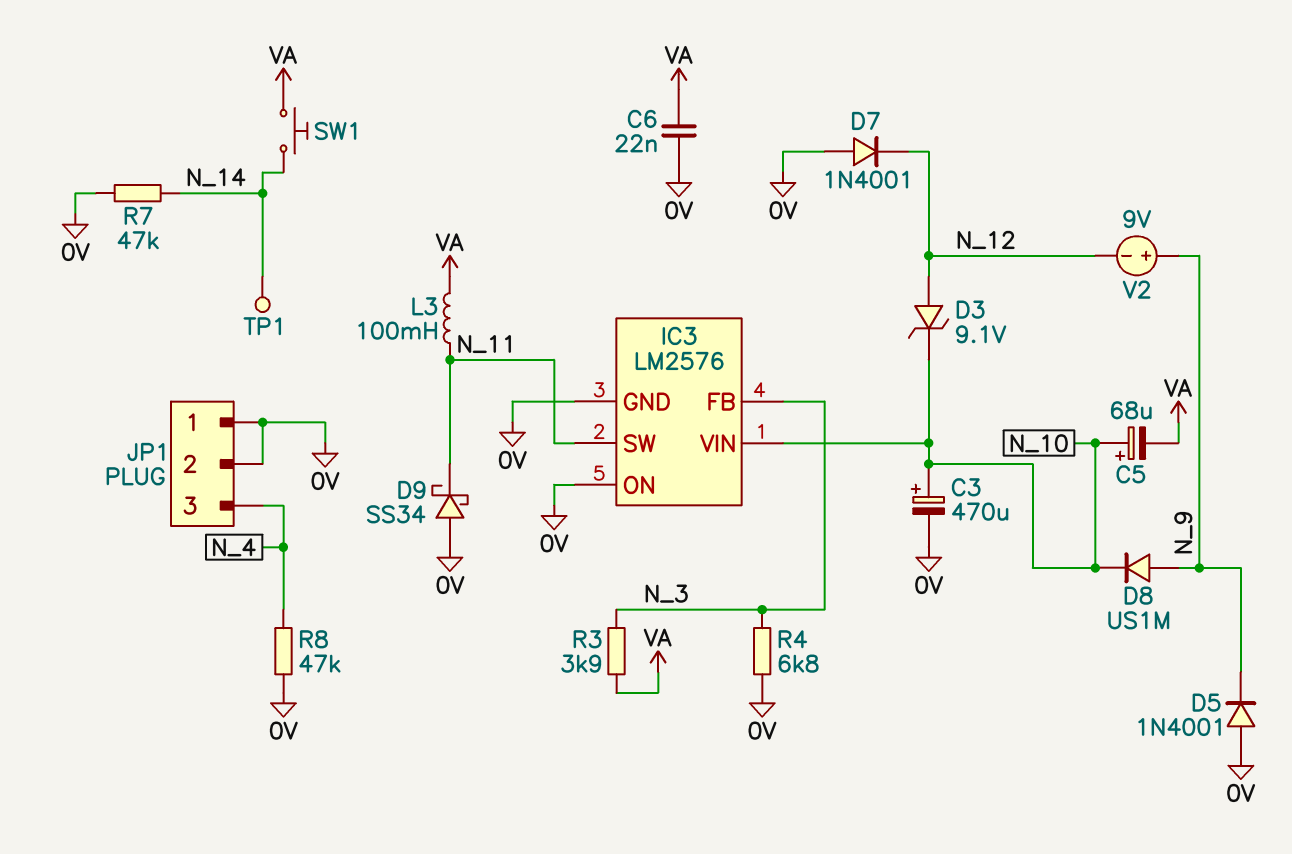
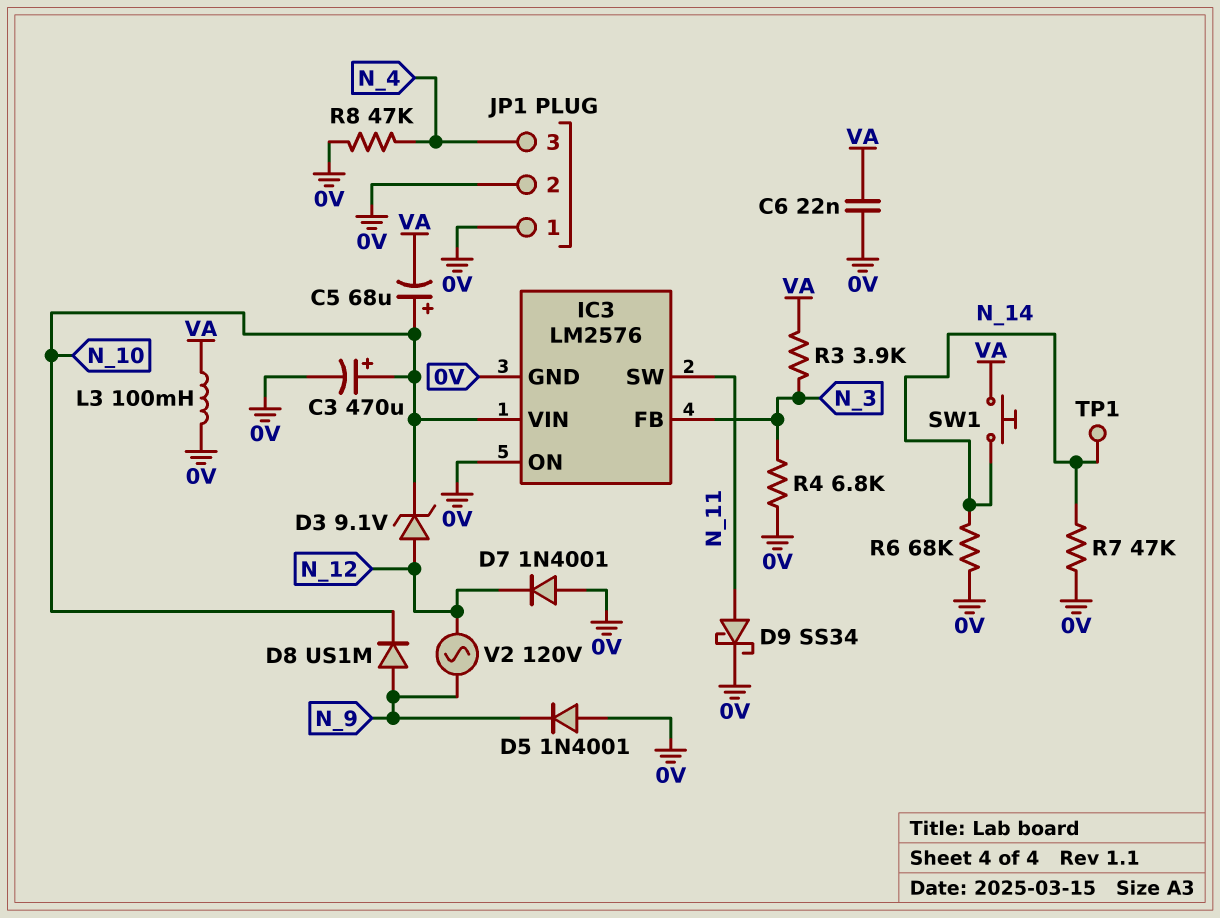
D9: schottky SS34 (A 0V, K N_11) -> schottky SS34 (A N_11, K 0V)
L3: 100mH (N_11, VA) -> 100mH (0V, VA)
R6: none -> 68k (0V, N_14)
V2: 9V (plus N_9, minus N_12) -> AC 120V (N_9, N_12)

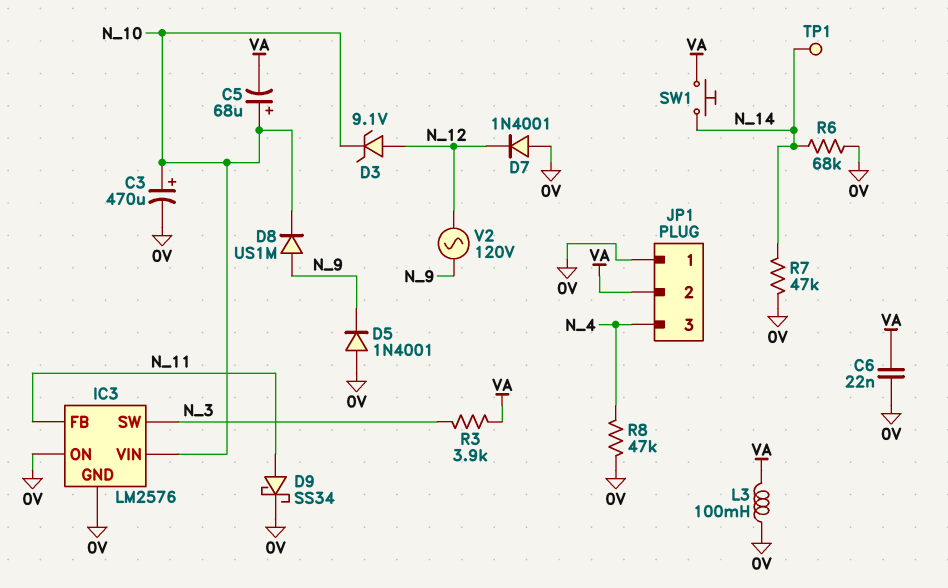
IC3 pin FB: N_3 -> N_11
IC3 pin SW: N_11 -> N_3
JP1 pin 2: 0V -> VA
R4: 6.8k (0V, N_3) -> none

